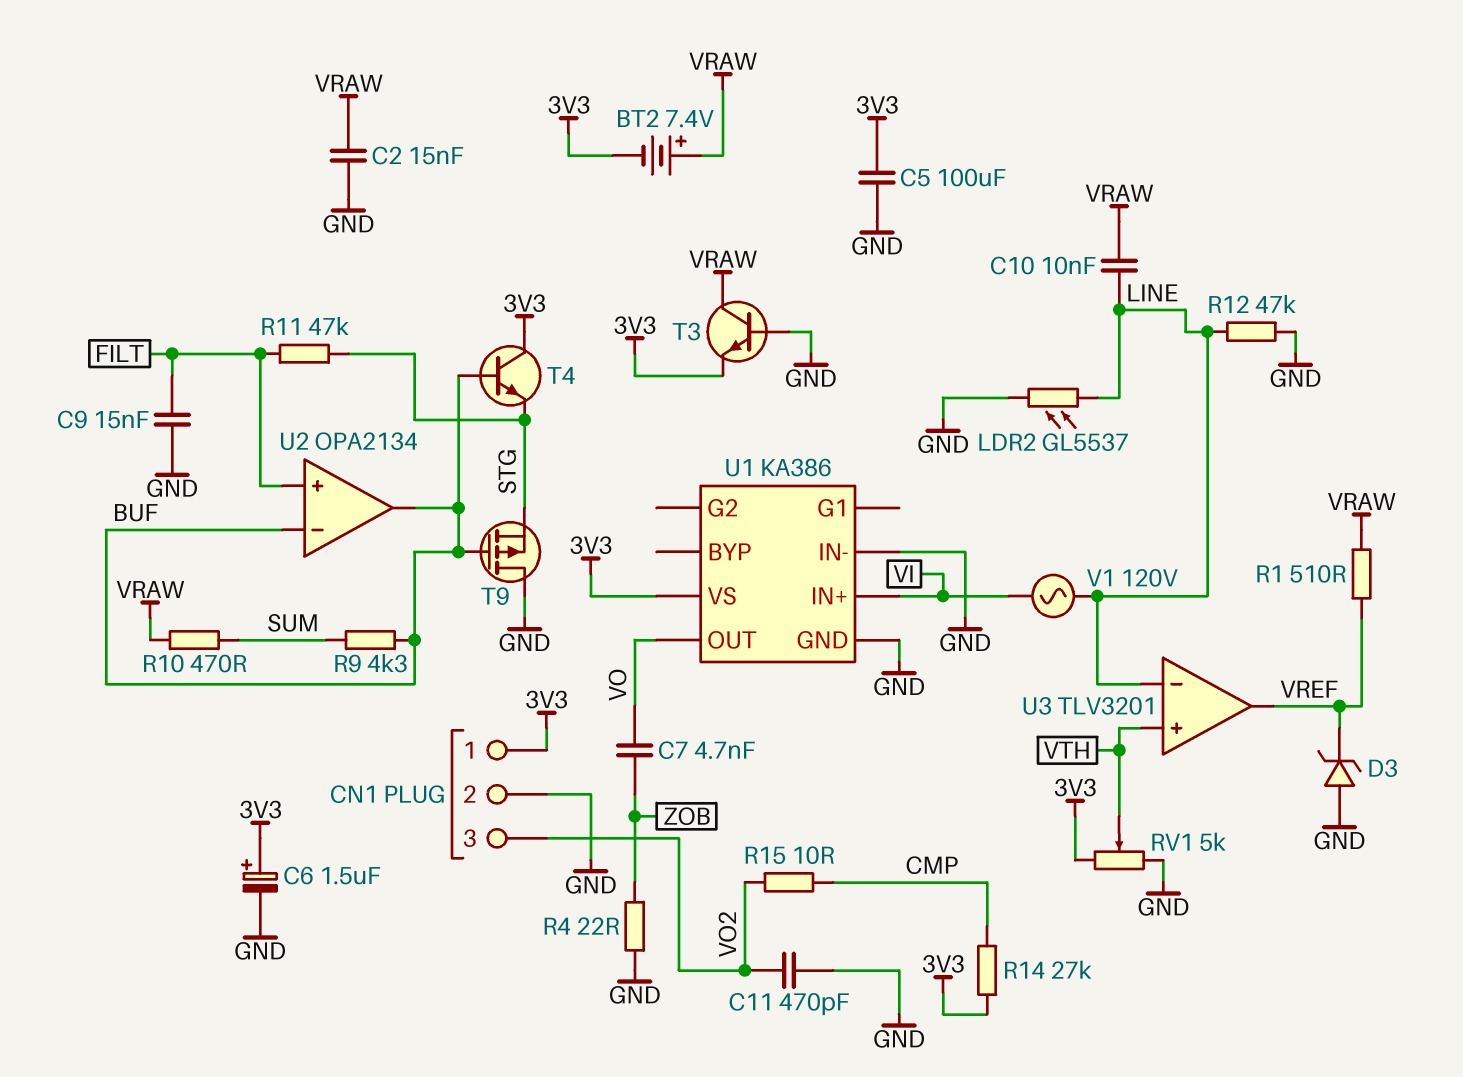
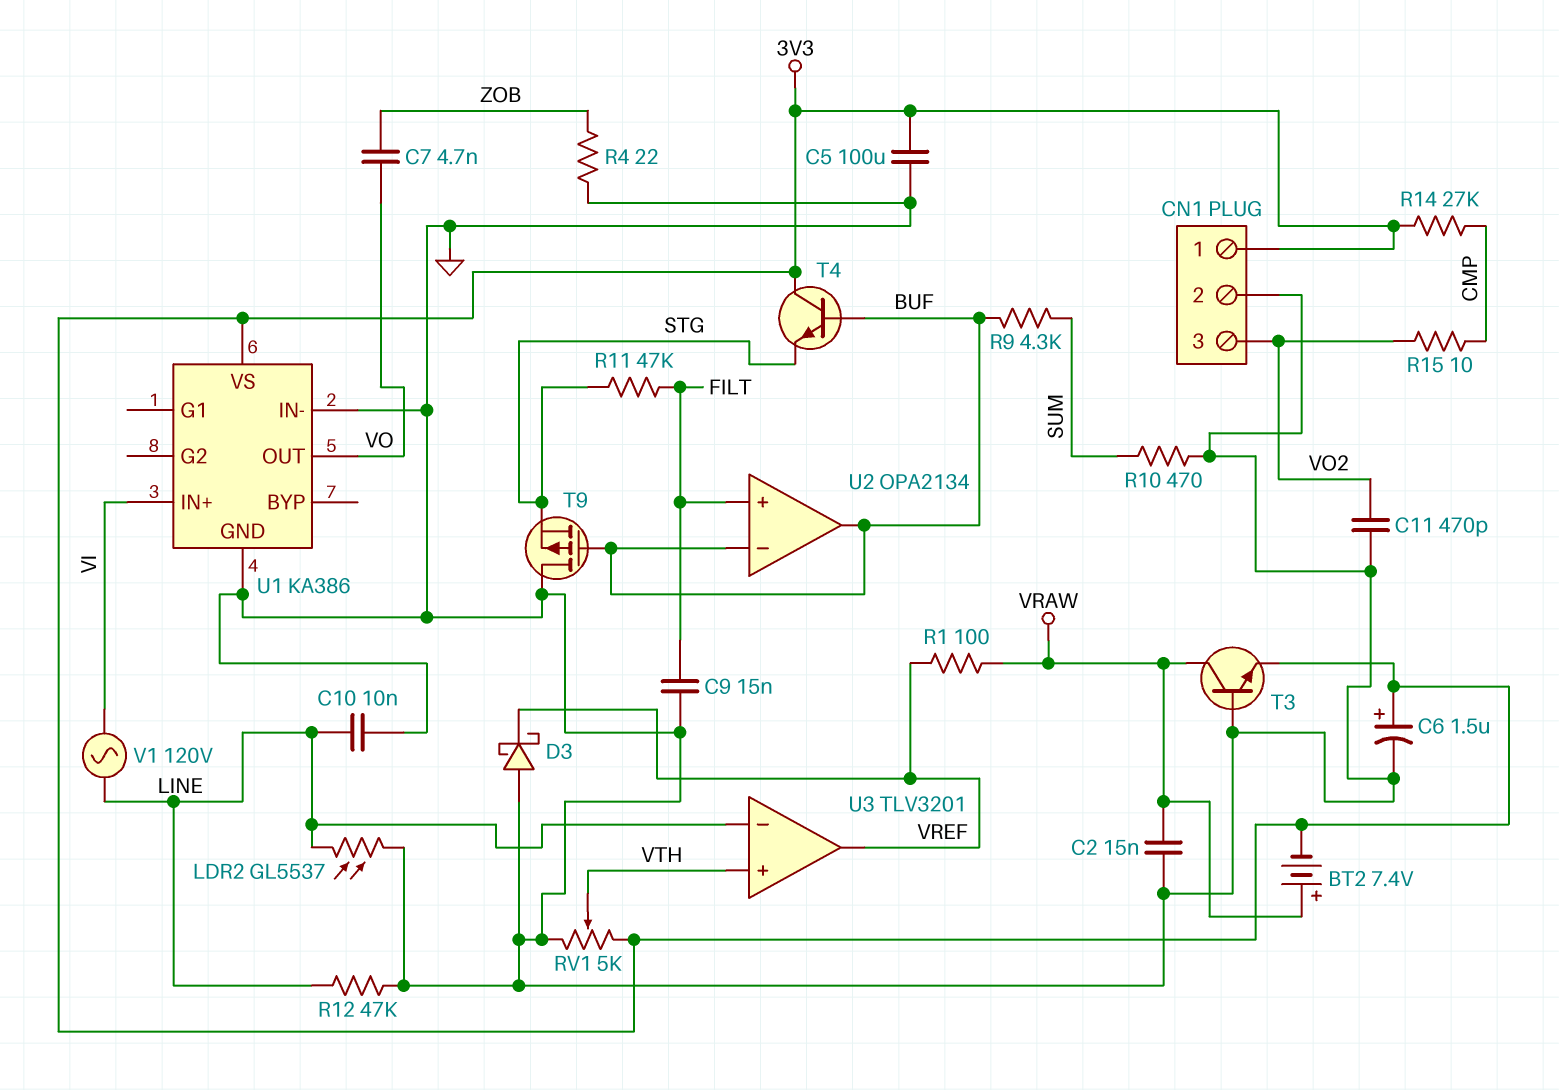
C10: 10nF (LINE, VRAW) -> 10nF (GND, LINE)
D3: zener (A GND, K VREF) -> schottky (A GND, K VREF)
R1: 510 (VRAW, VREF) -> 100 (VRAW, VREF)
R10: 470 (SUM, VRAW) -> 470 (GND, SUM)

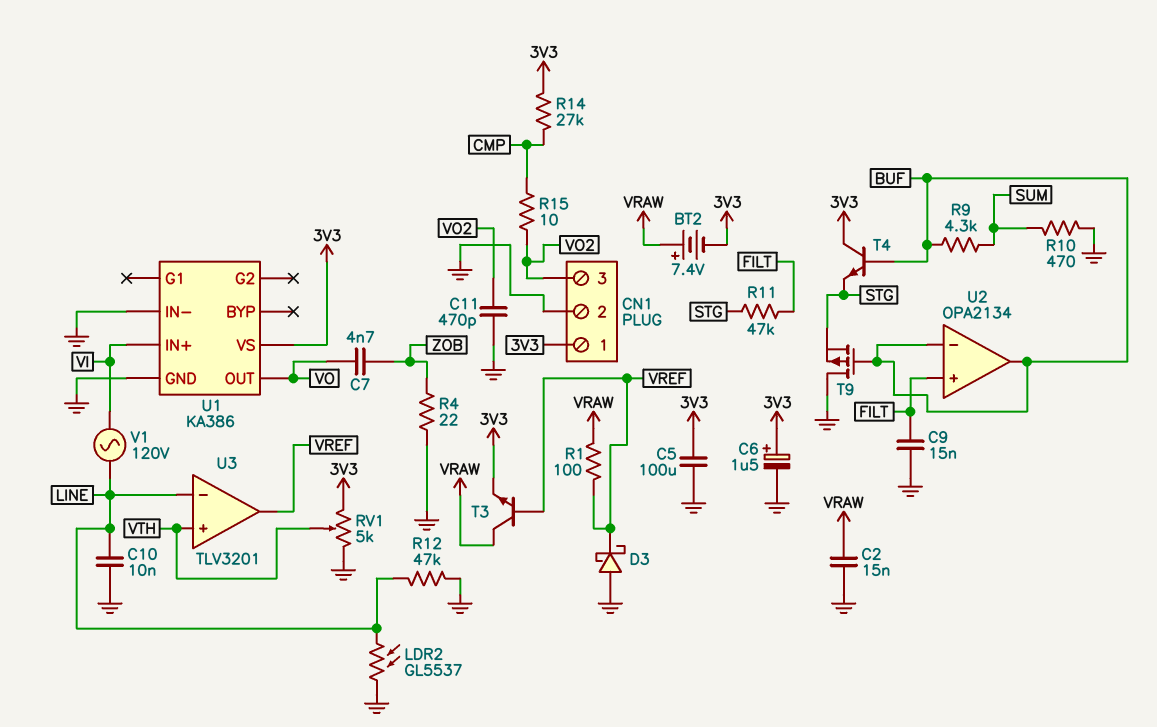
T3: NPN (B GND, C VRAW, E 3V3) -> NPN (B VREF, C VRAW, E 3V3)

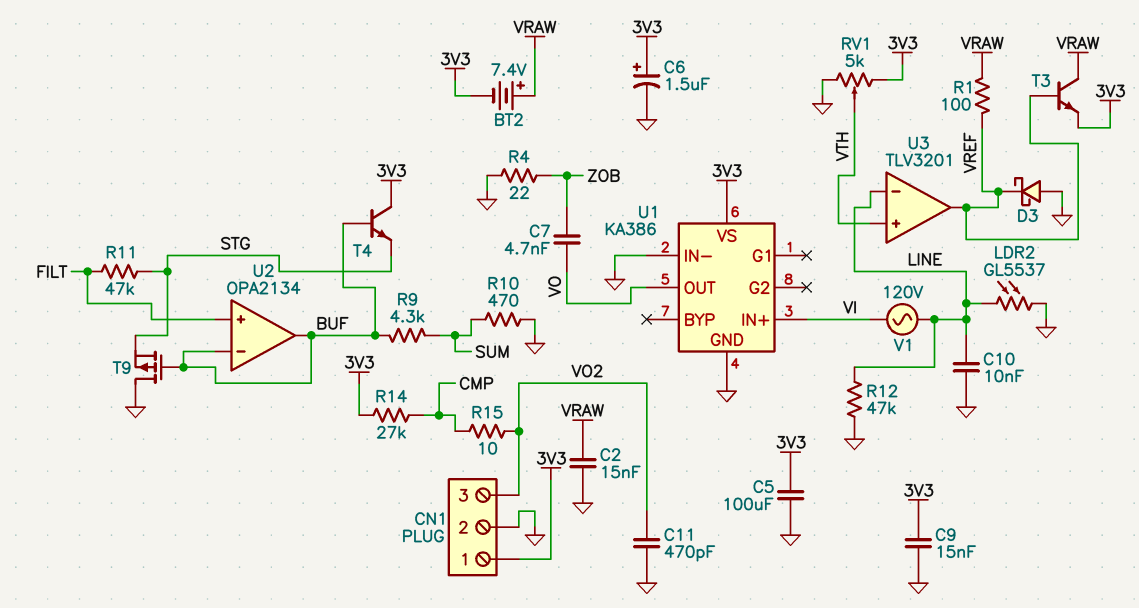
C9: 15nF (FILT, GND) -> 15nF (3V3, GND)

